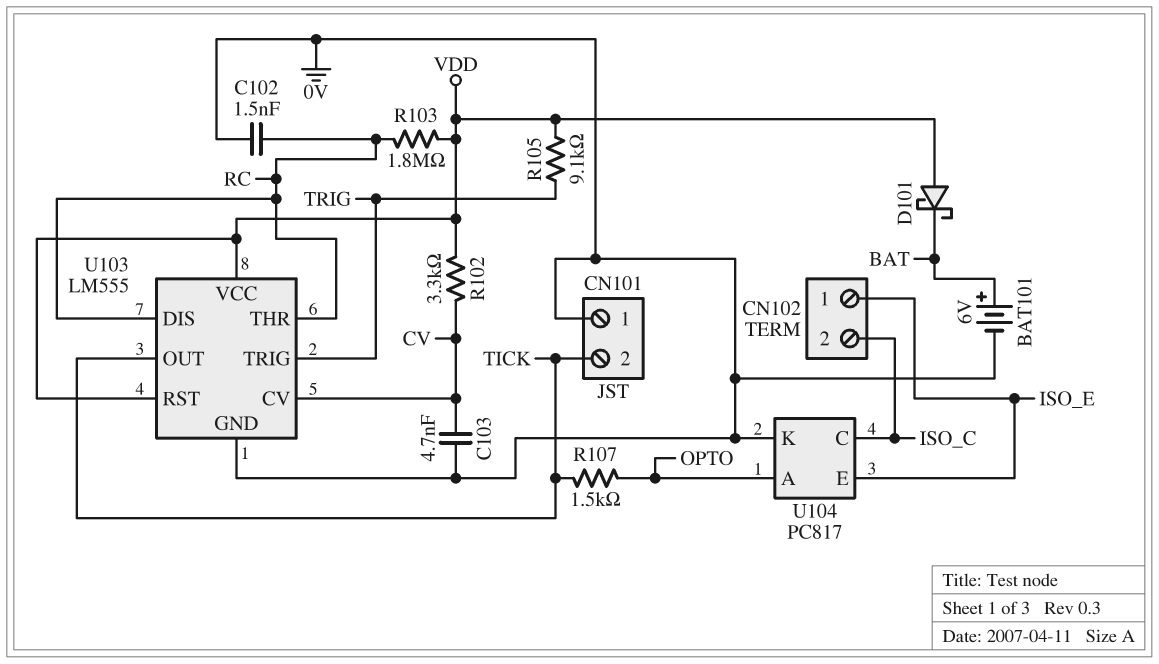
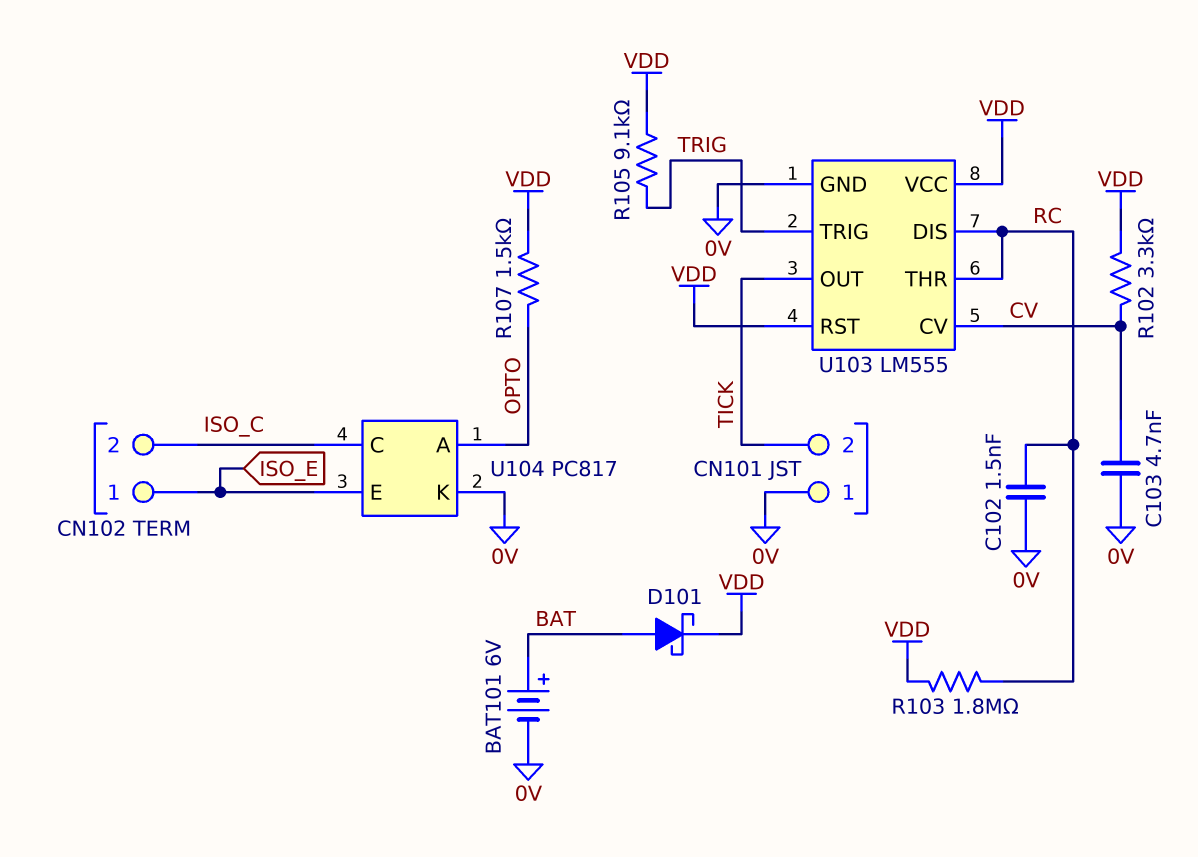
D101: schottky (A VDD, K BAT) -> schottky (A BAT, K VDD)
R107: 1.5k (OPTO, TICK) -> 1.5k (OPTO, VDD)

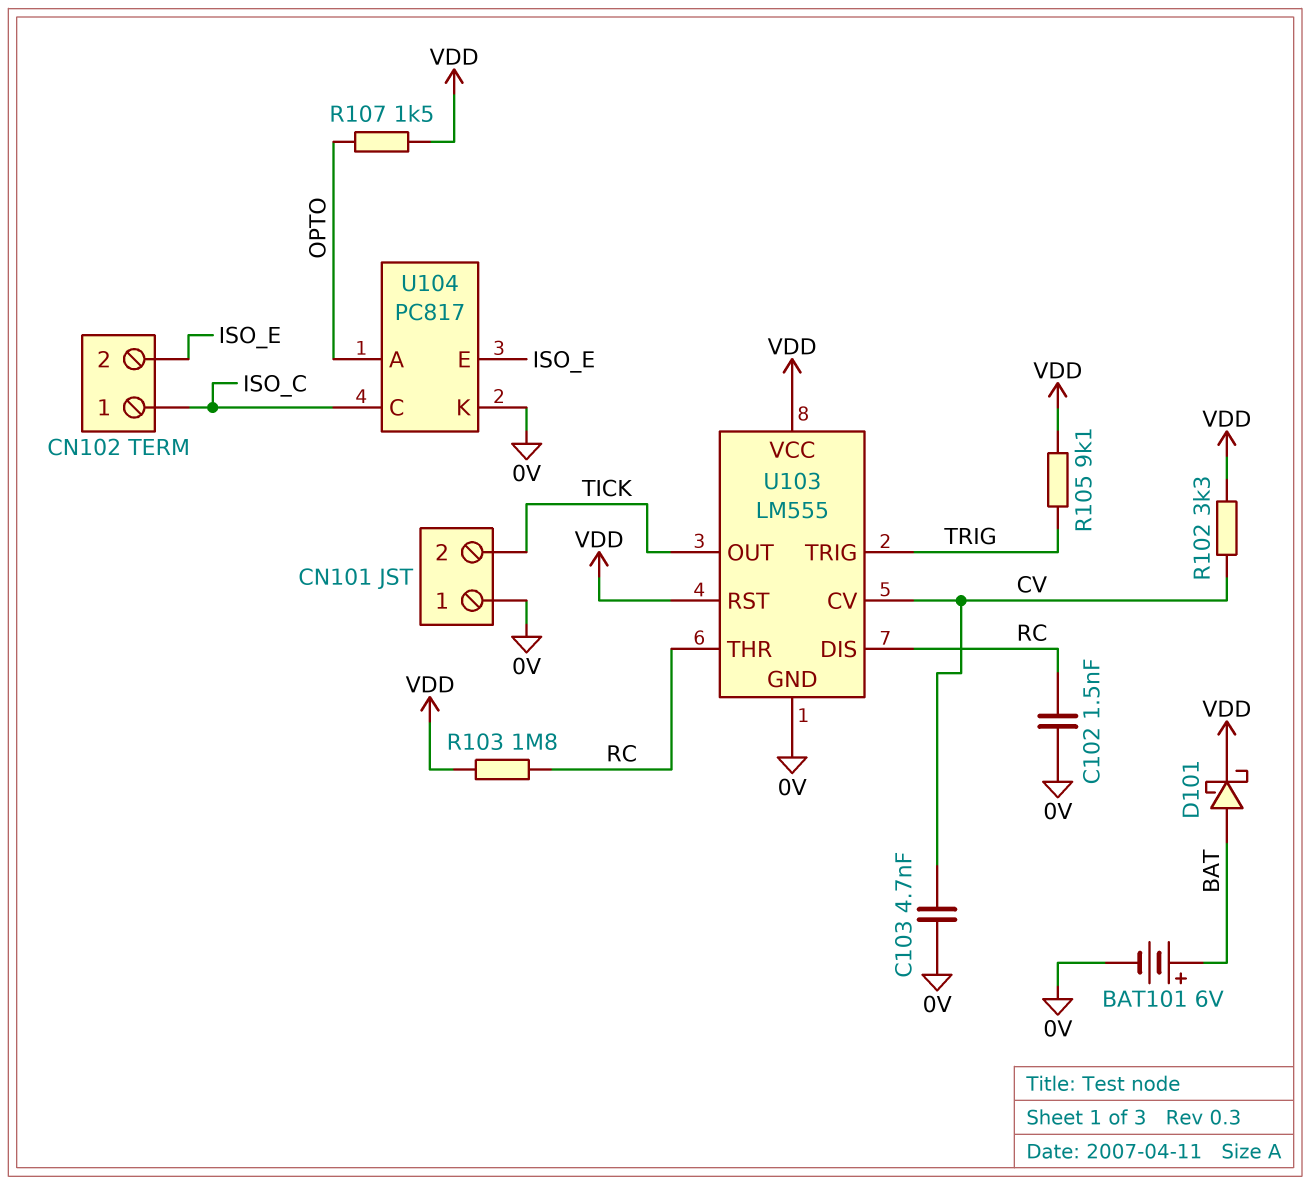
CN102 pin 1: ISO_E -> ISO_C
CN102 pin 2: ISO_C -> ISO_E

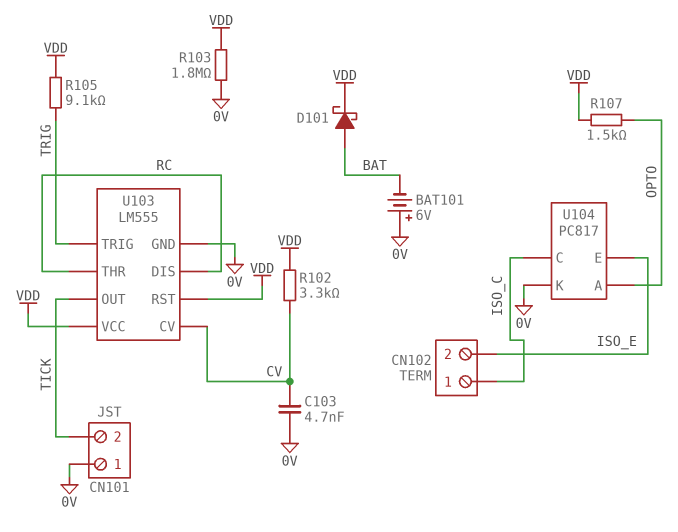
BAT101: 6V (plus BAT, minus 0V) -> 6V (plus 0V, minus BAT)
C102: 1.5nF (0V, RC) -> none
R103: 1.8M (RC, VDD) -> 1.8M (0V, VDD)

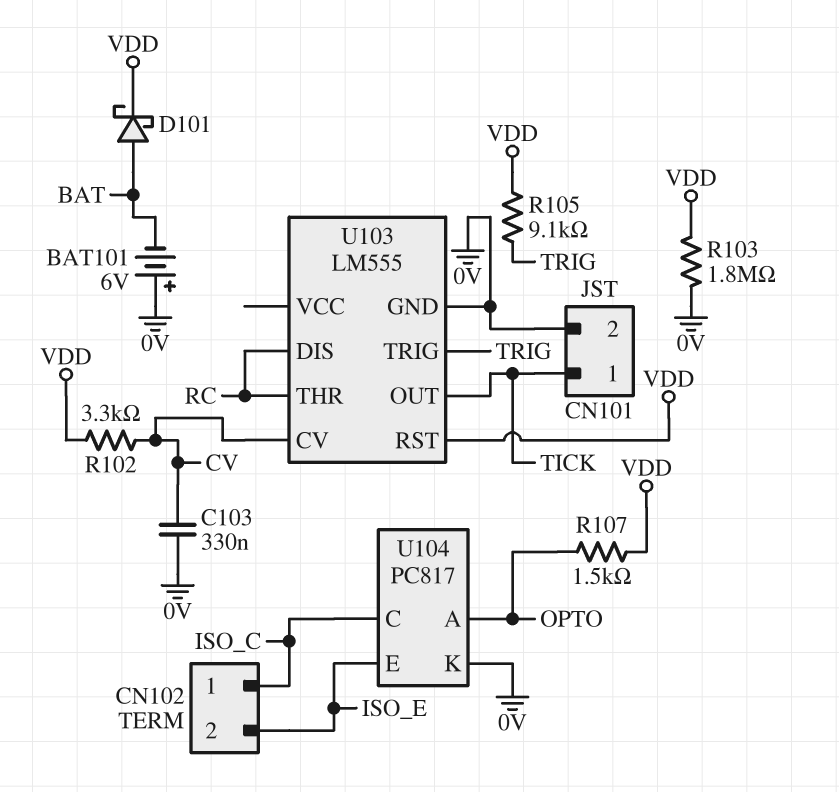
C103: 4.7nF (0V, CV) -> 330nF (0V, CV)
CN101 pin 1: 0V -> TICK
CN101 pin 2: TICK -> 0V
U103 pin VCC: VDD -> none

